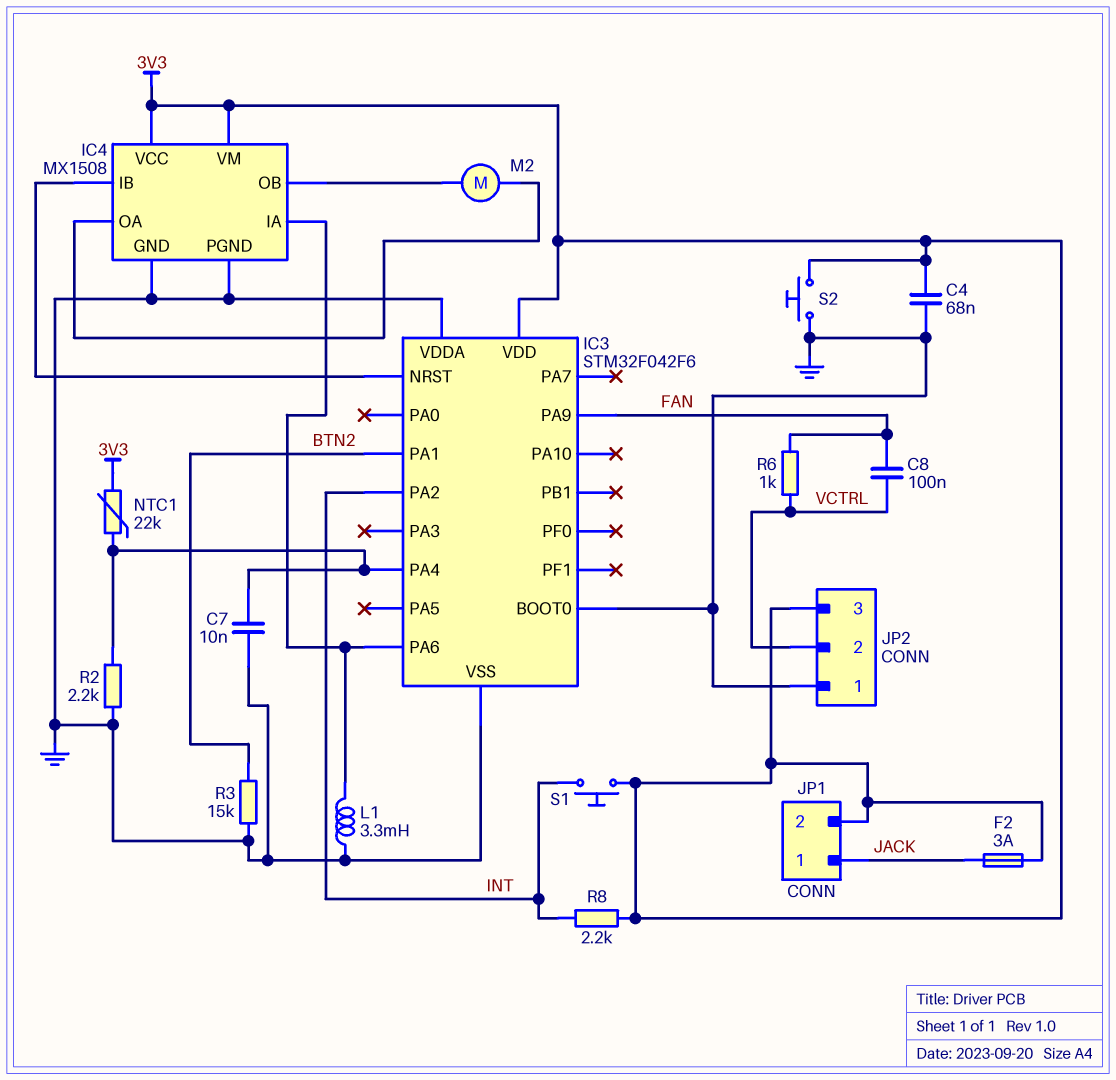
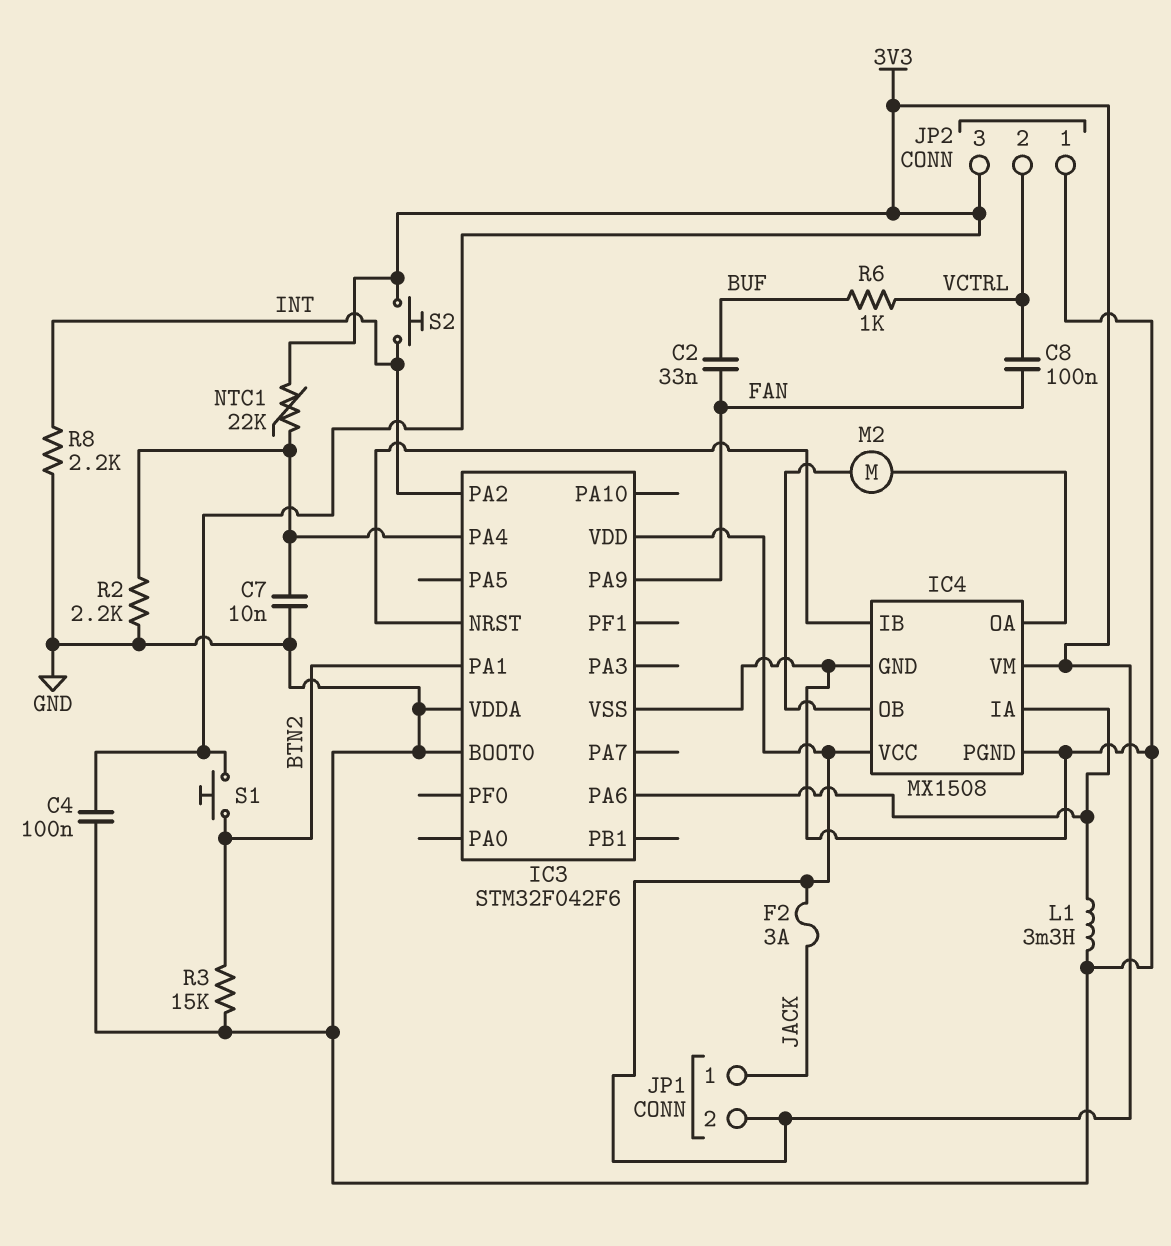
C2: none -> 33nF (BUF, FAN)
C4: 68nF (3V3, GND) -> 100nF (3V3, GND)
R6: 1k (FAN, VCTRL) -> 1k (BUF, VCTRL)
R8: 2.2k (3V3, INT) -> 2.2k (GND, INT)
S1: button (3V3, INT) -> button (3V3, BTN2)
S2: button (3V3, GND) -> button (3V3, INT)

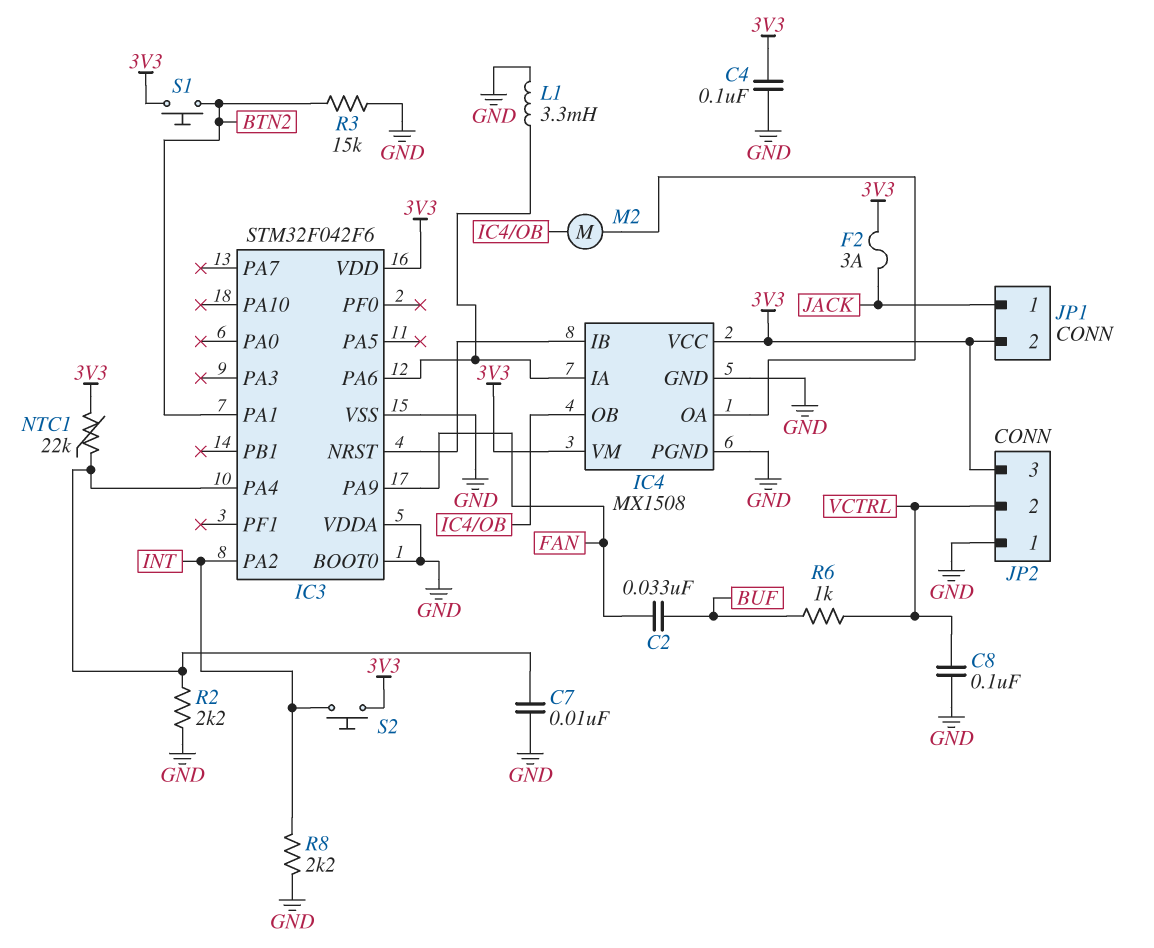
C8: 100nF (FAN, VCTRL) -> 100nF (GND, VCTRL)

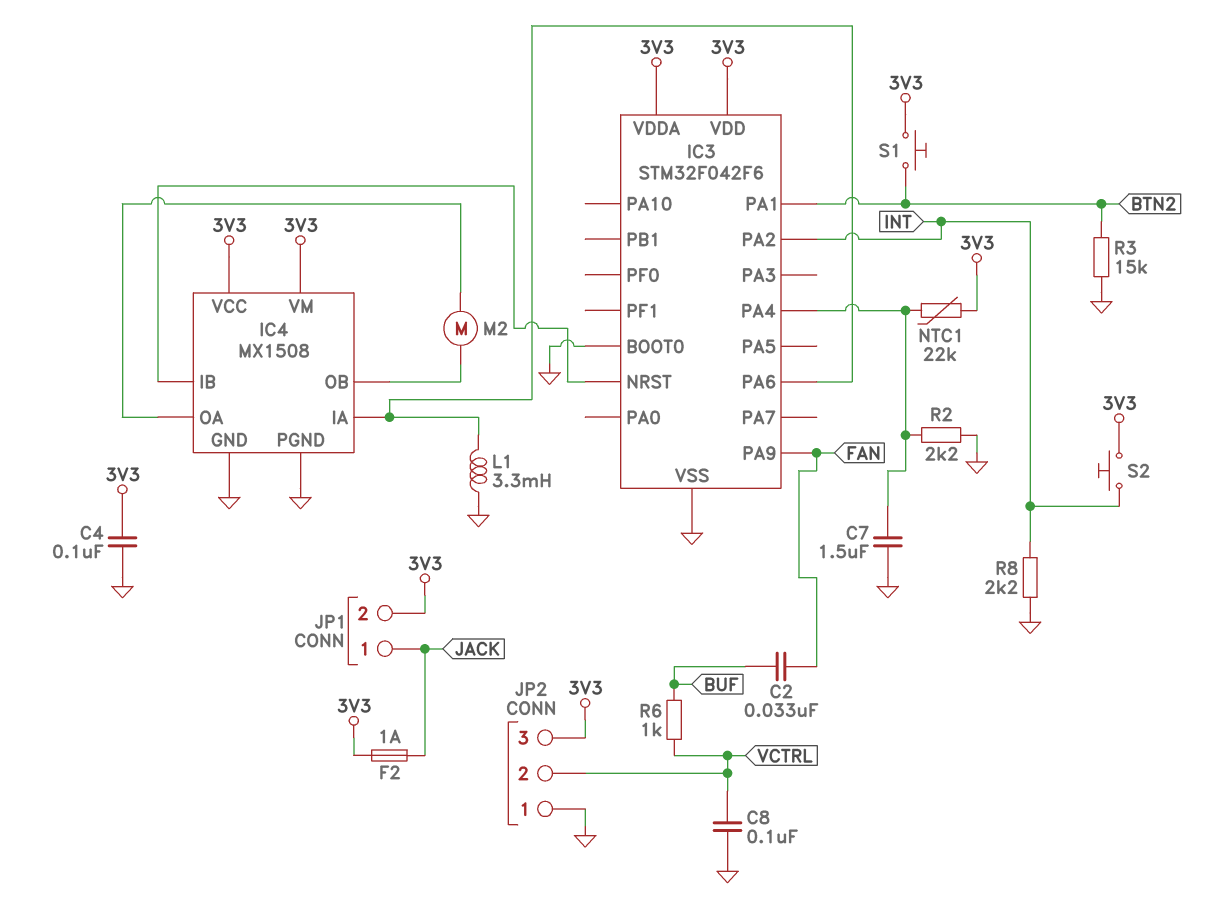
C7: 10nF (GND, IC3/PA4) -> 1.5uF (GND, IC3/PA4)
F2: 3A (3V3, JACK) -> 1A (3V3, JACK)
IC3 pin VDDA: GND -> 3V3

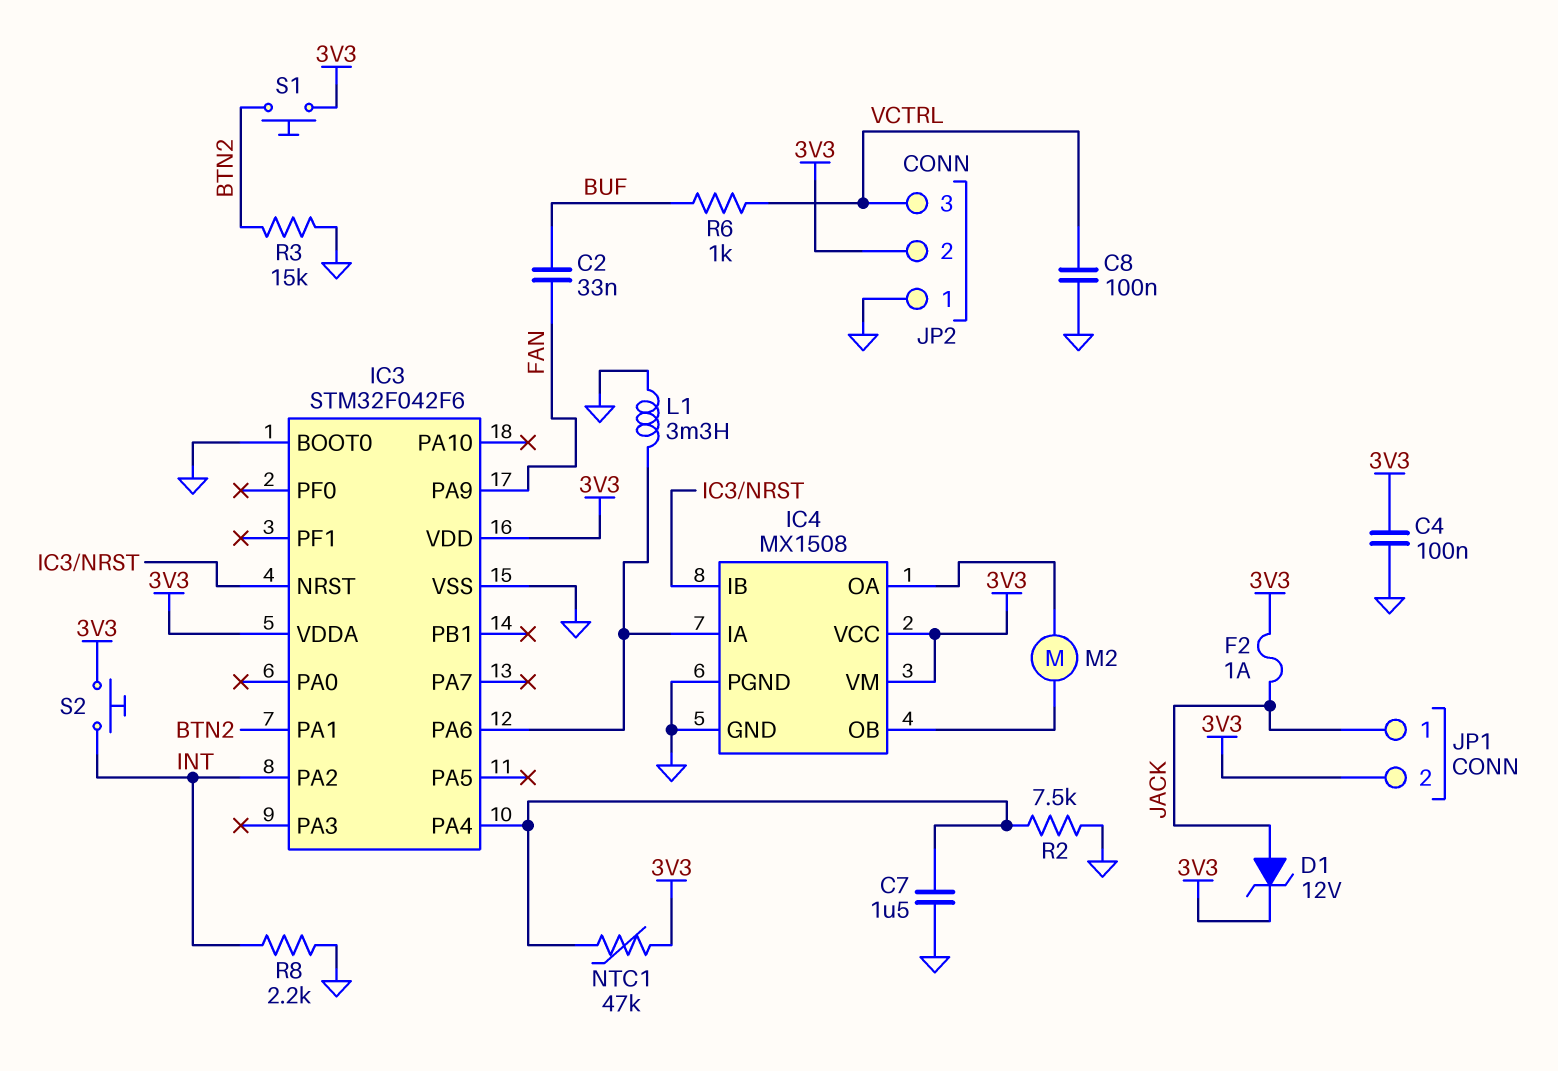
D1: none -> zener 12V (A JACK, K 3V3)
JP2 pin 2: VCTRL -> 3V3
JP2 pin 3: 3V3 -> VCTRL
NTC1: 22k (3V3, IC3/PA4) -> 47k (3V3, IC3/PA4)
R2: 2.2k (GND, IC3/PA4) -> 7.5k (GND, IC3/PA4)

